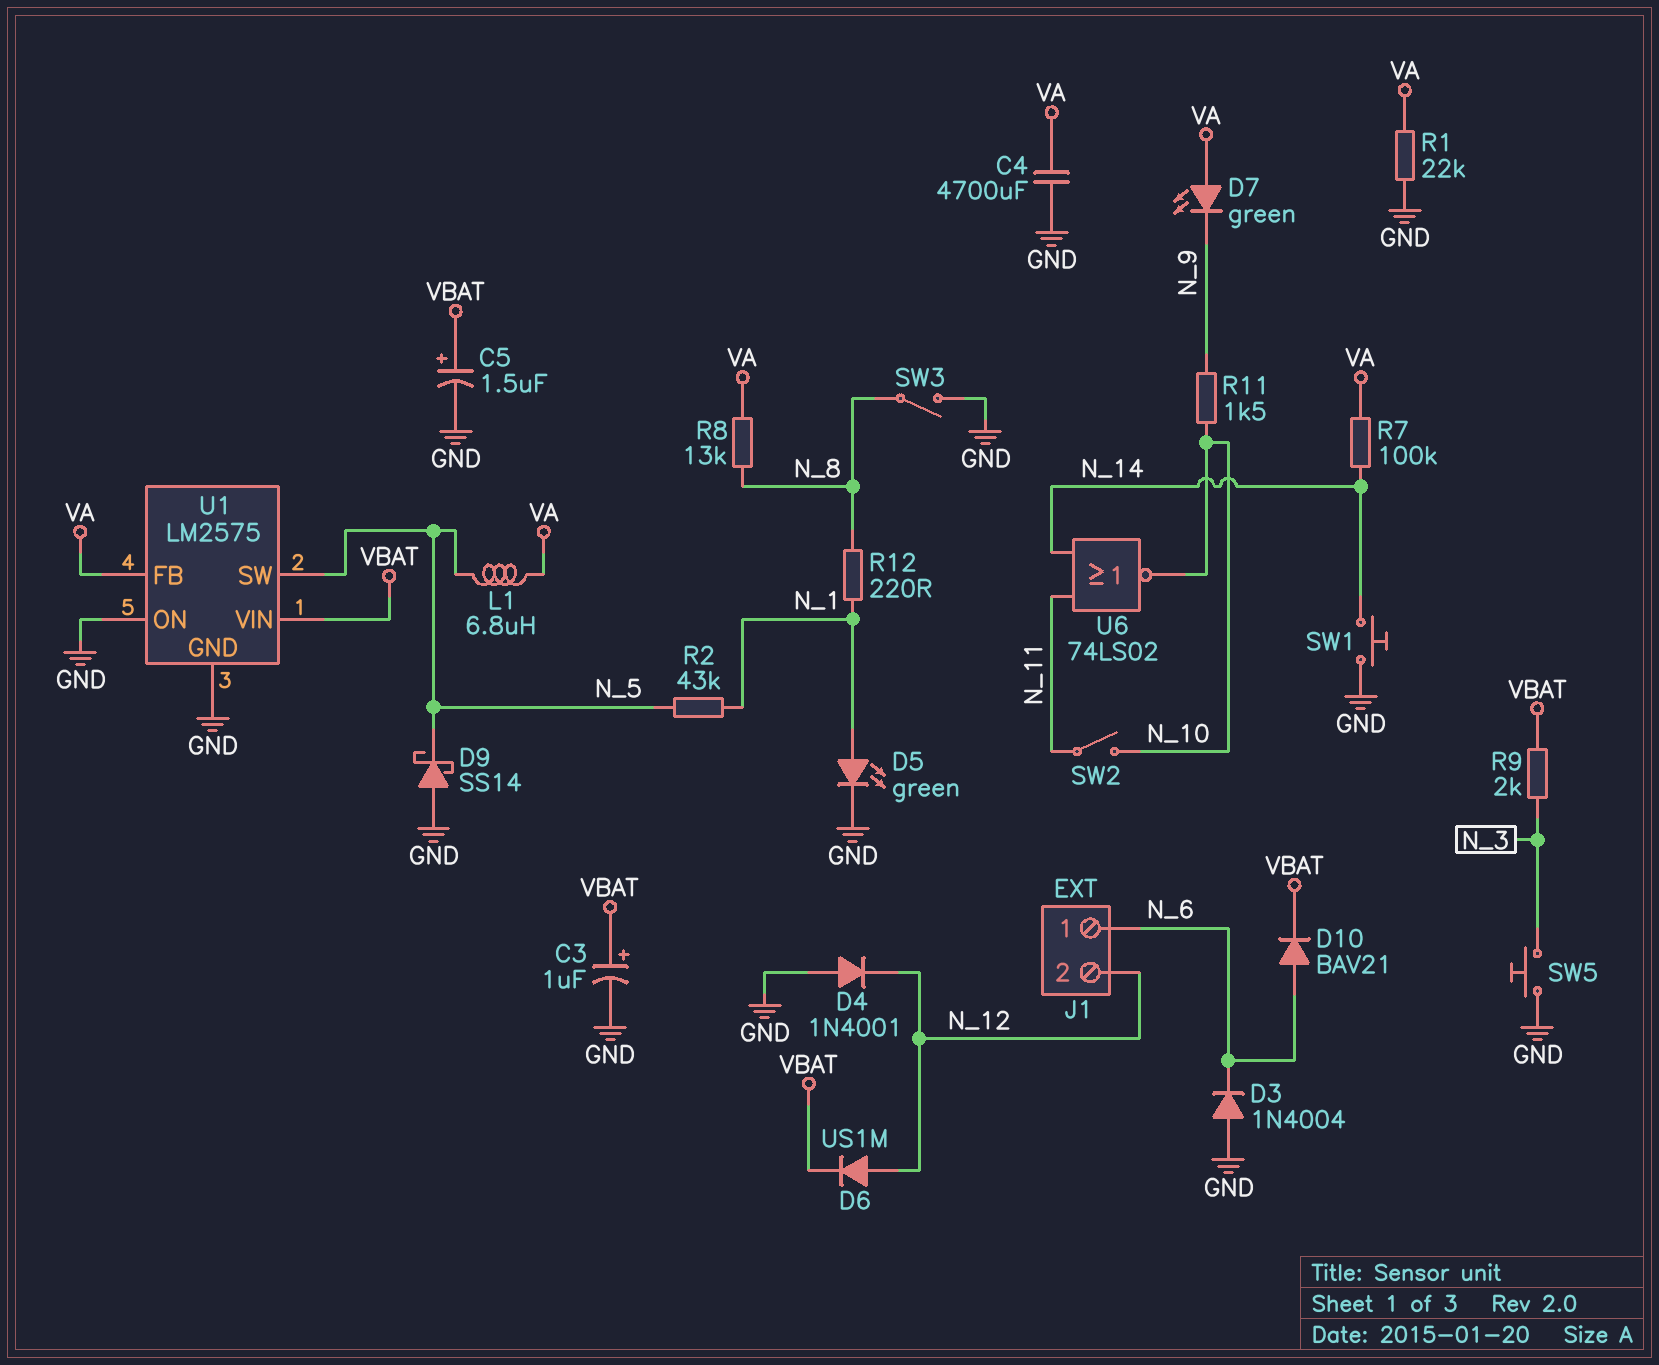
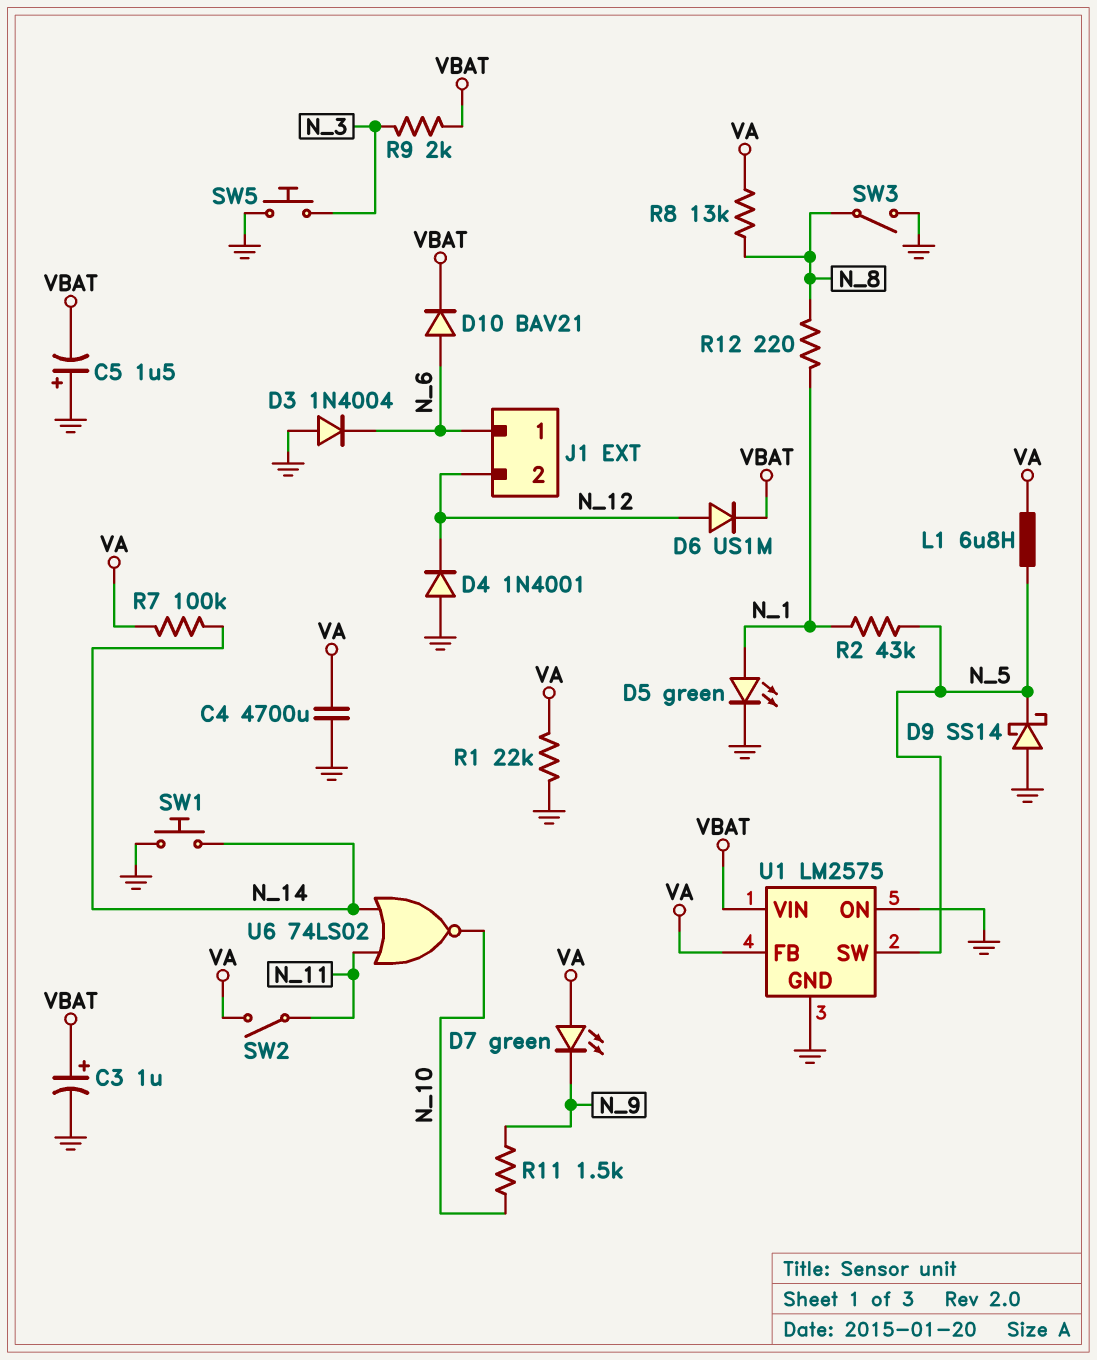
C5: 1.5uF (plus VBAT, minus GND) -> 1.5uF (plus GND, minus VBAT)
SW2: switch (N_10, N_11) -> switch (N_11, VA)

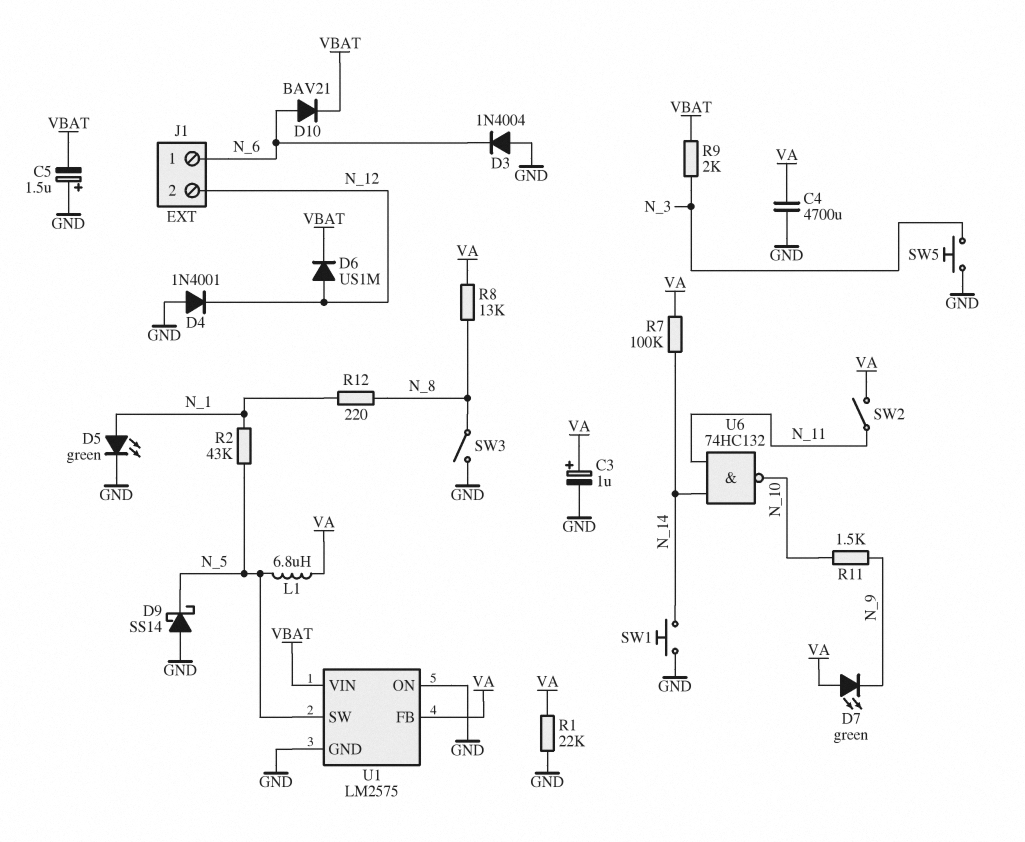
C3: 1uF (plus VBAT, minus GND) -> 1uF (plus VA, minus GND)
U6: NOR 74LS02 (in N_11, in N_14, out N_10) -> NAND 74HC132 (in N_11, in N_14, out N_10)

